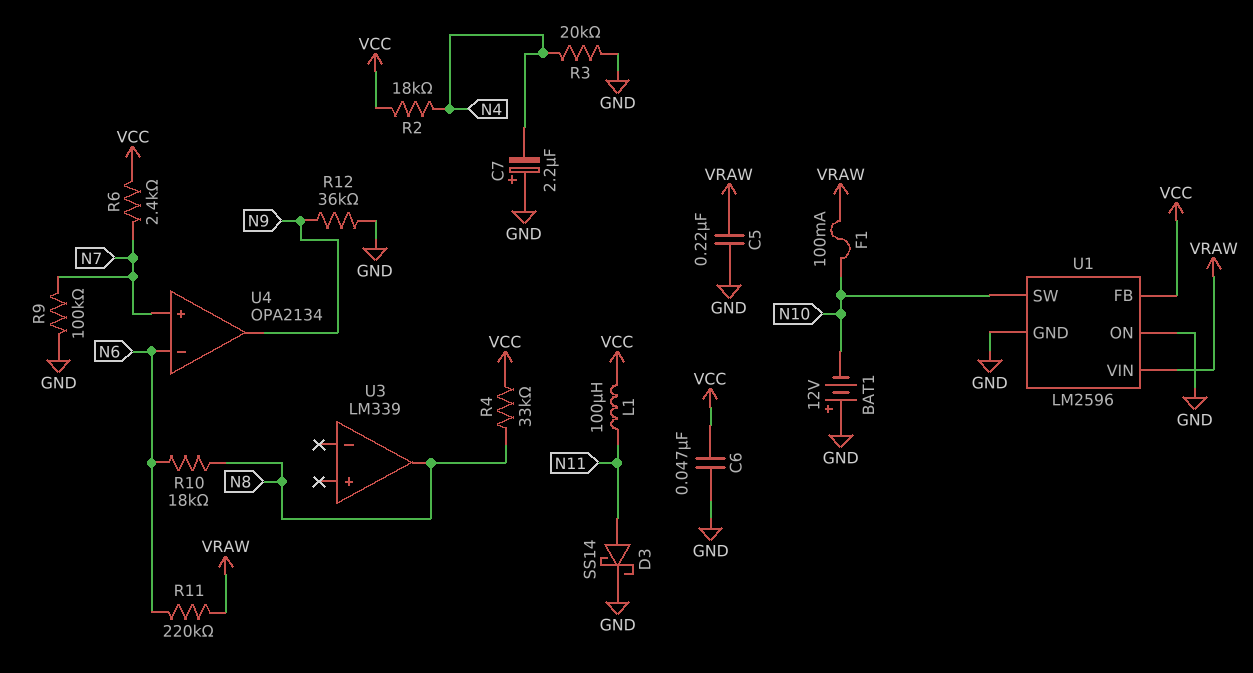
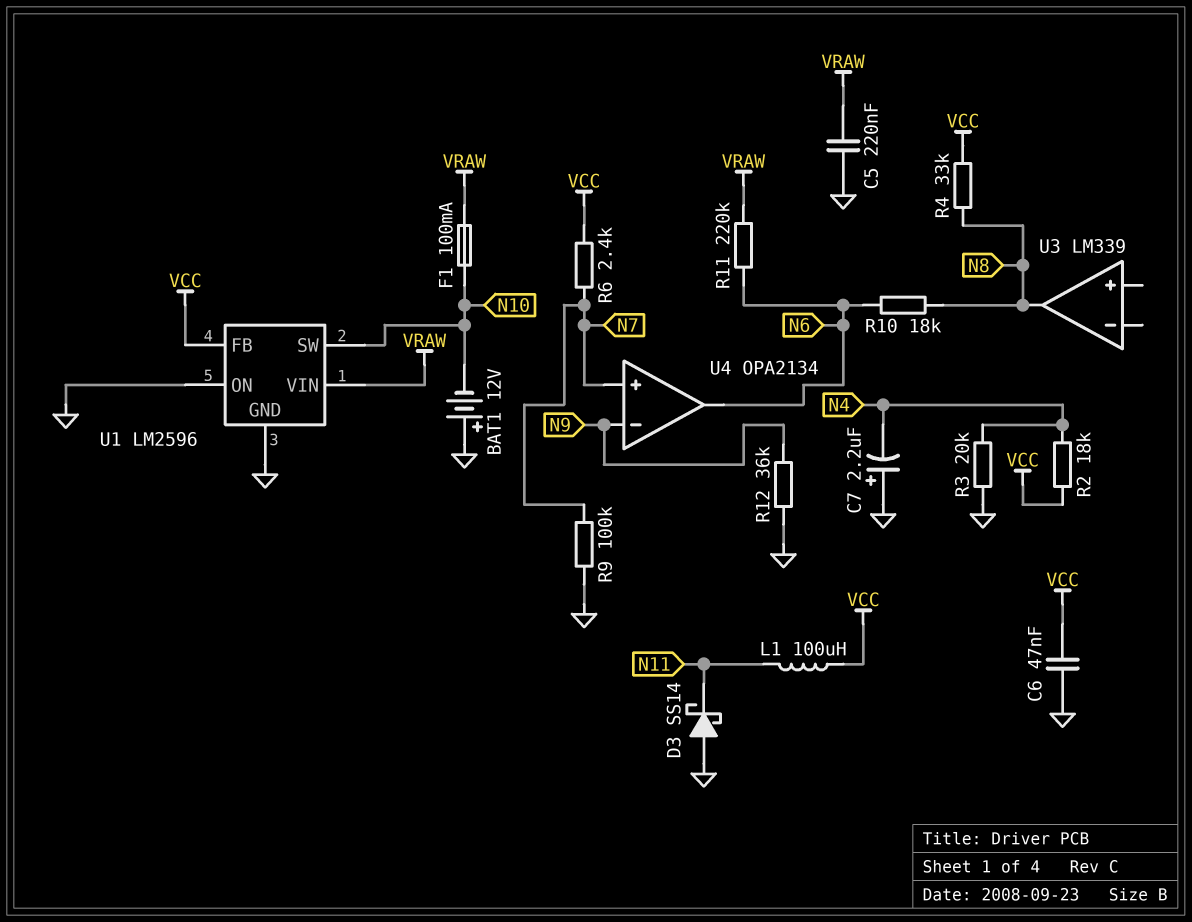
D3: schottky SS14 (A N11, K GND) -> schottky SS14 (A GND, K N11)
U4 pin in-: N6 -> N9
U4 pin out: N9 -> N6

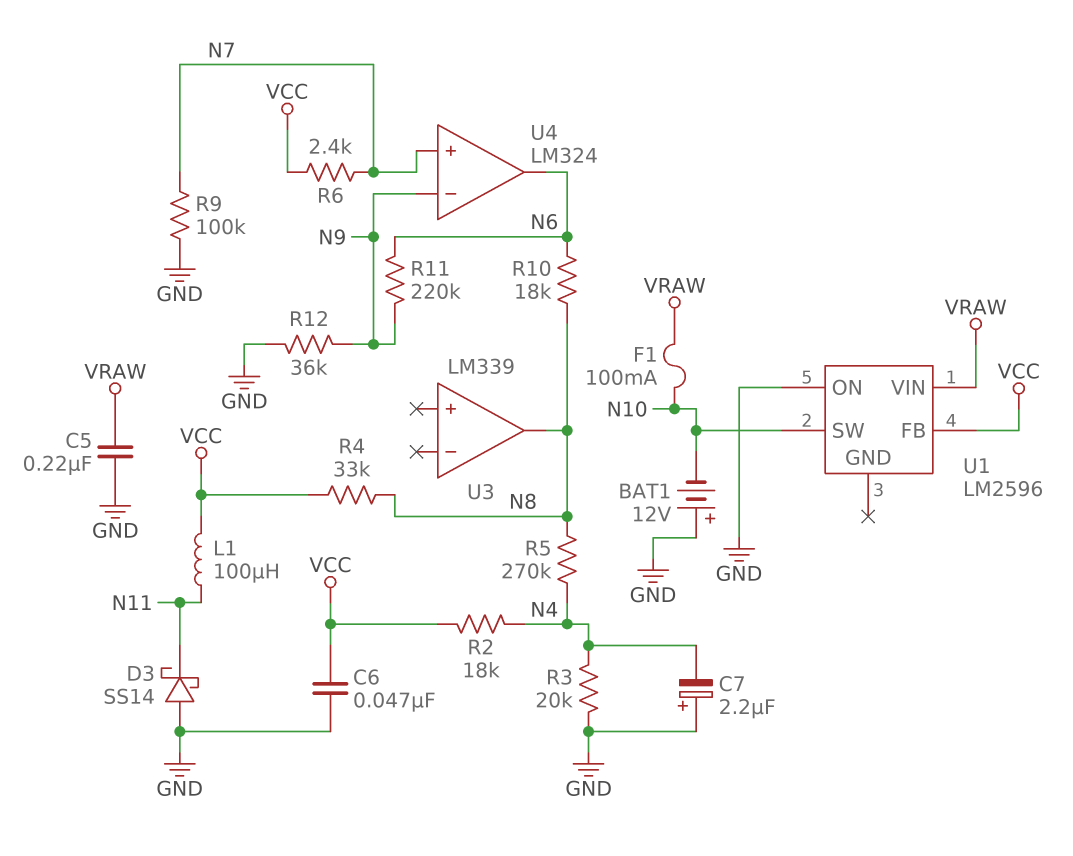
R5: none -> 270k (N4, N8)
R11: 220k (N6, VRAW) -> 220k (N6, N9)
U1 pin GND: GND -> none
U4: OPA2134 -> LM324

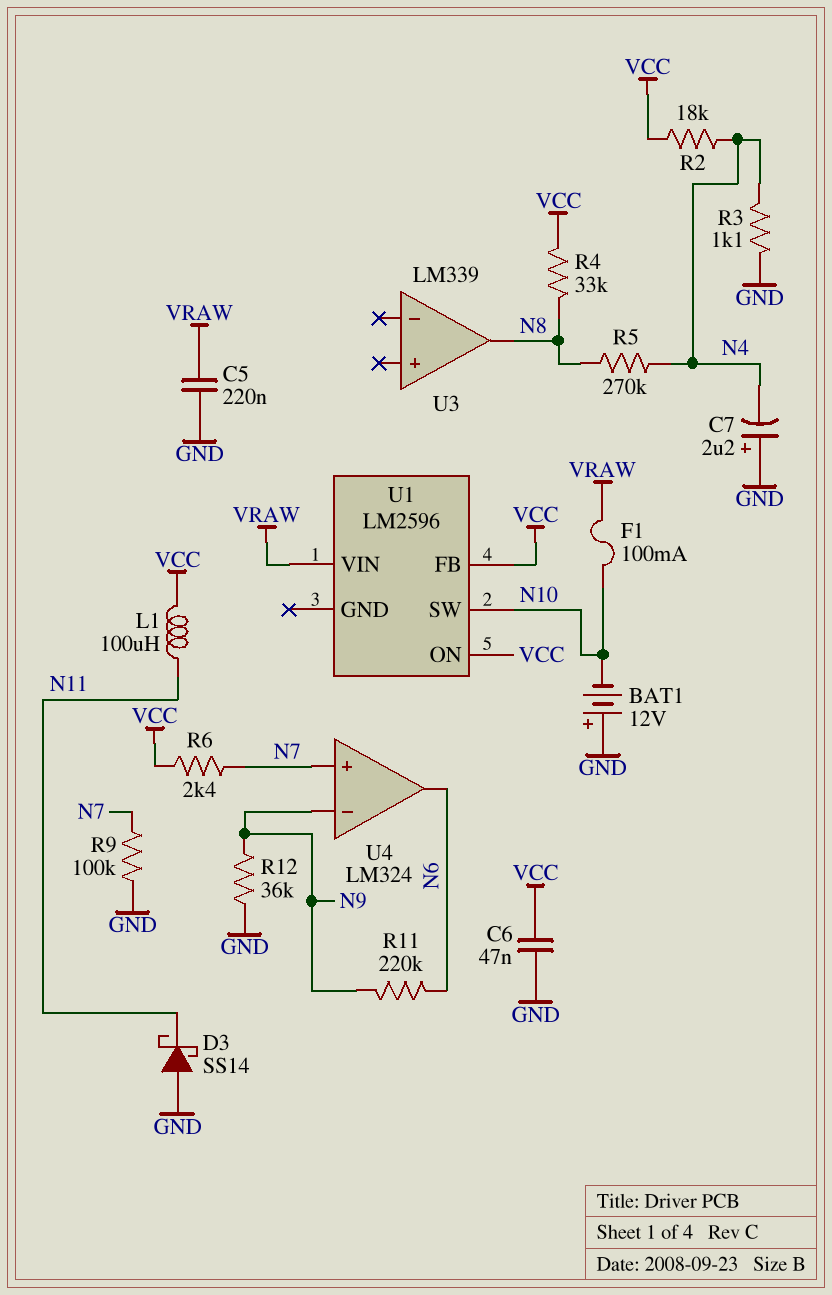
R3: 20k (GND, N4) -> 1.1k (GND, N4)
R10: 18k (N6, N8) -> none
U1 pin ON: GND -> VCC

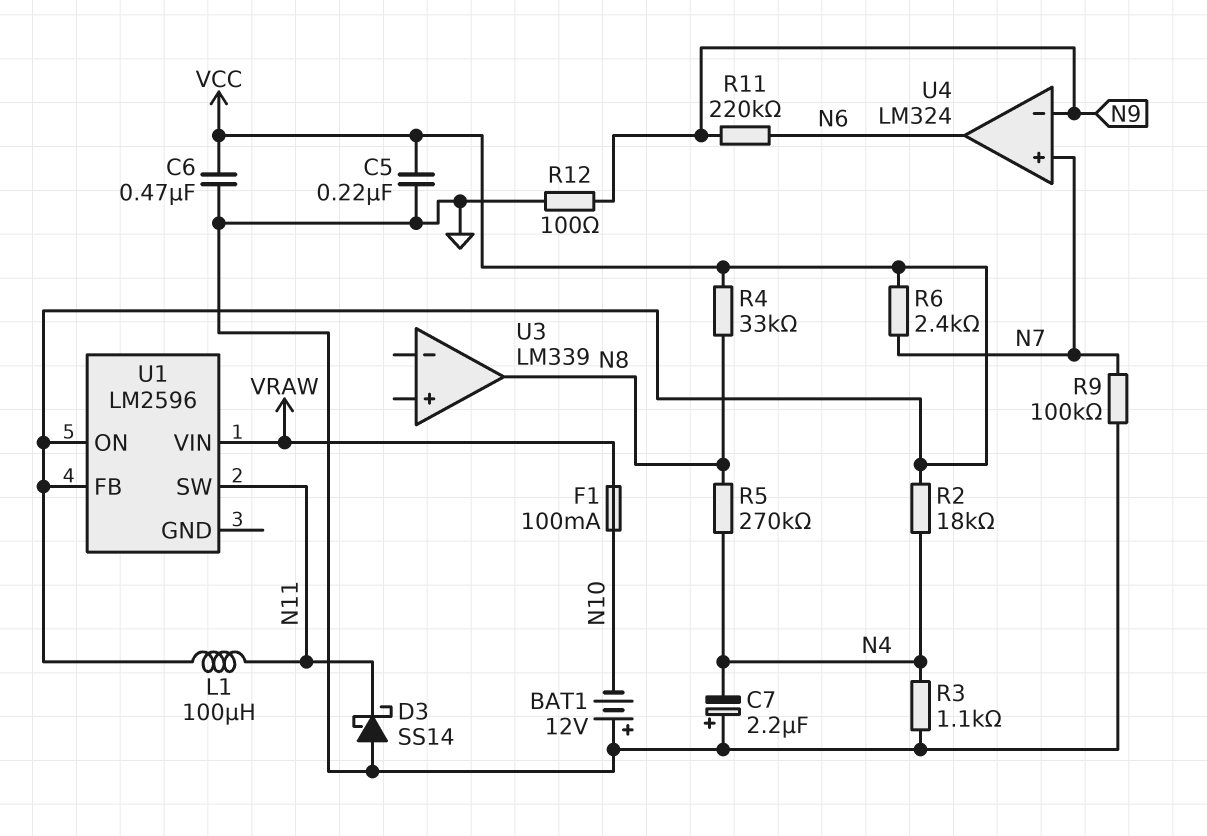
C5: 220nF (GND, VRAW) -> 220nF (GND, VCC)
C6: 47nF (GND, VCC) -> 470nF (GND, VCC)
R12: 36k (GND, N9) -> 100 (GND, N9)
U1 pin SW: N10 -> N11

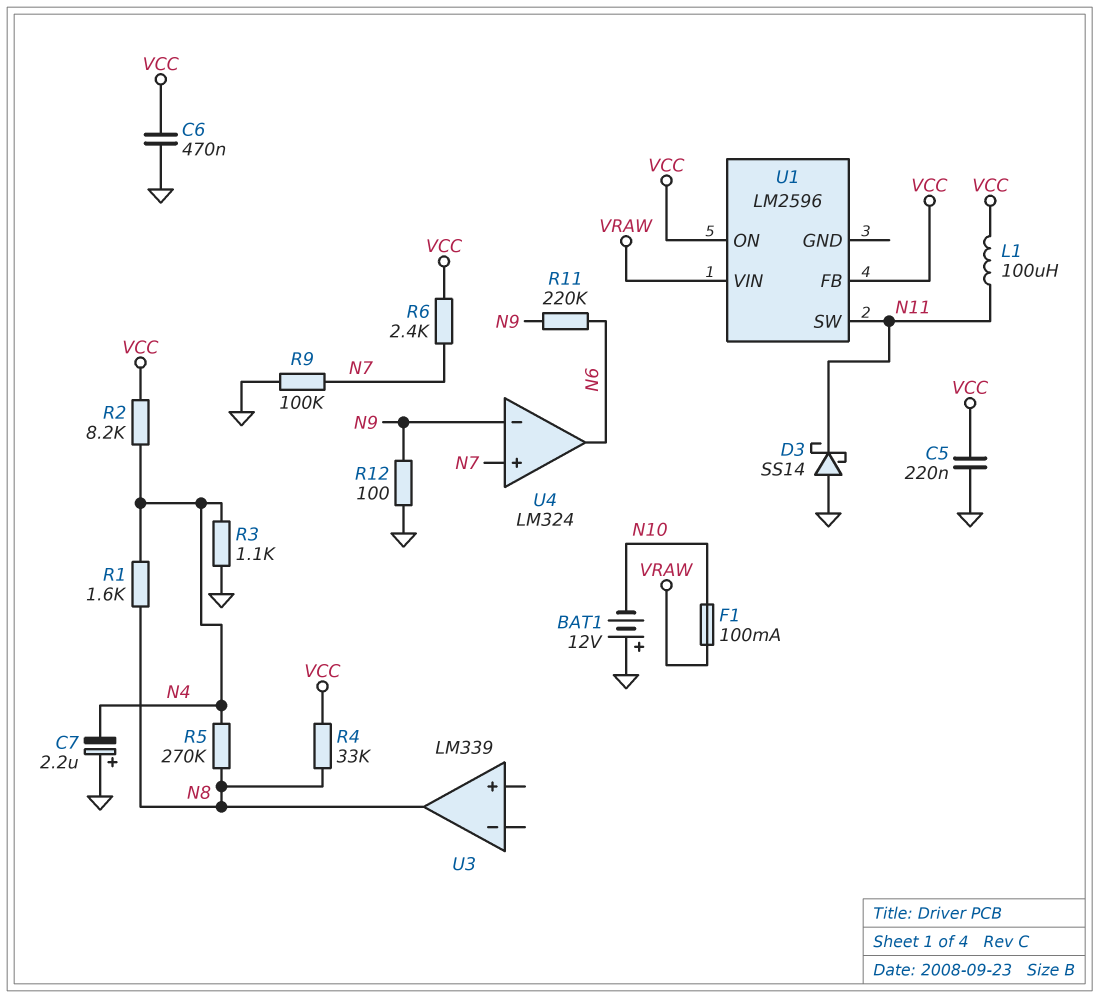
R1: none -> 1.6k (N4, N8)
R2: 18k (N4, VCC) -> 8.2k (N4, VCC)

